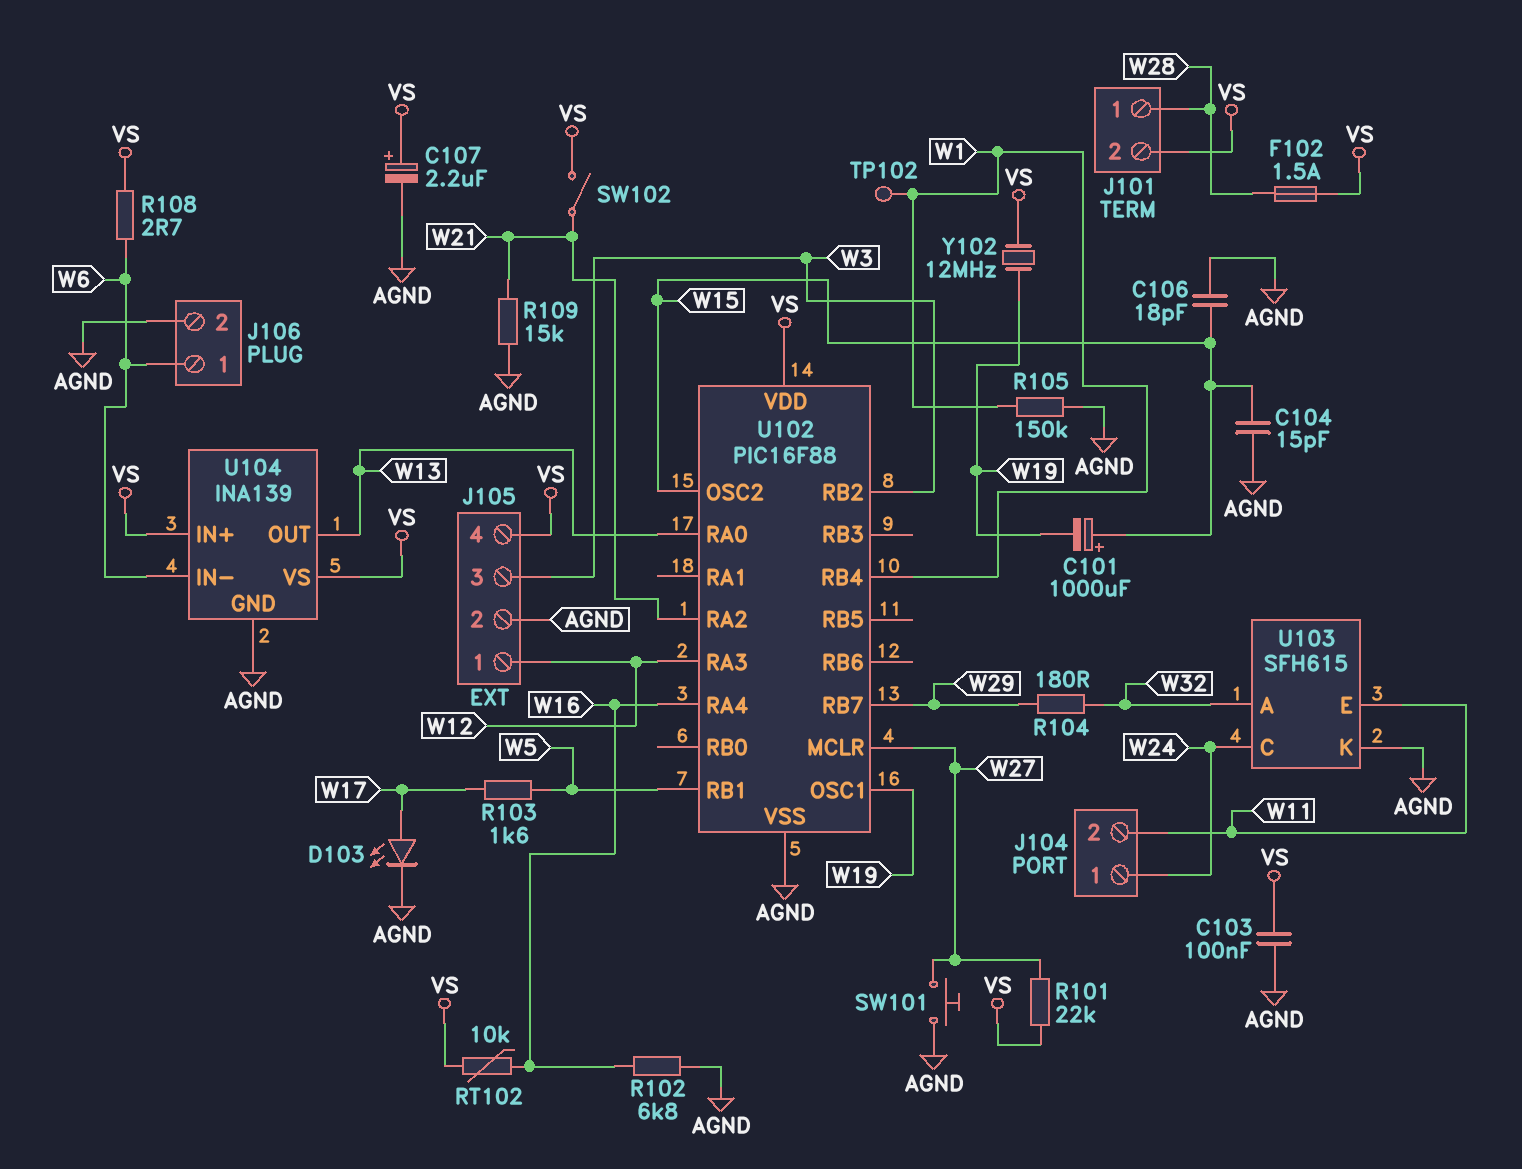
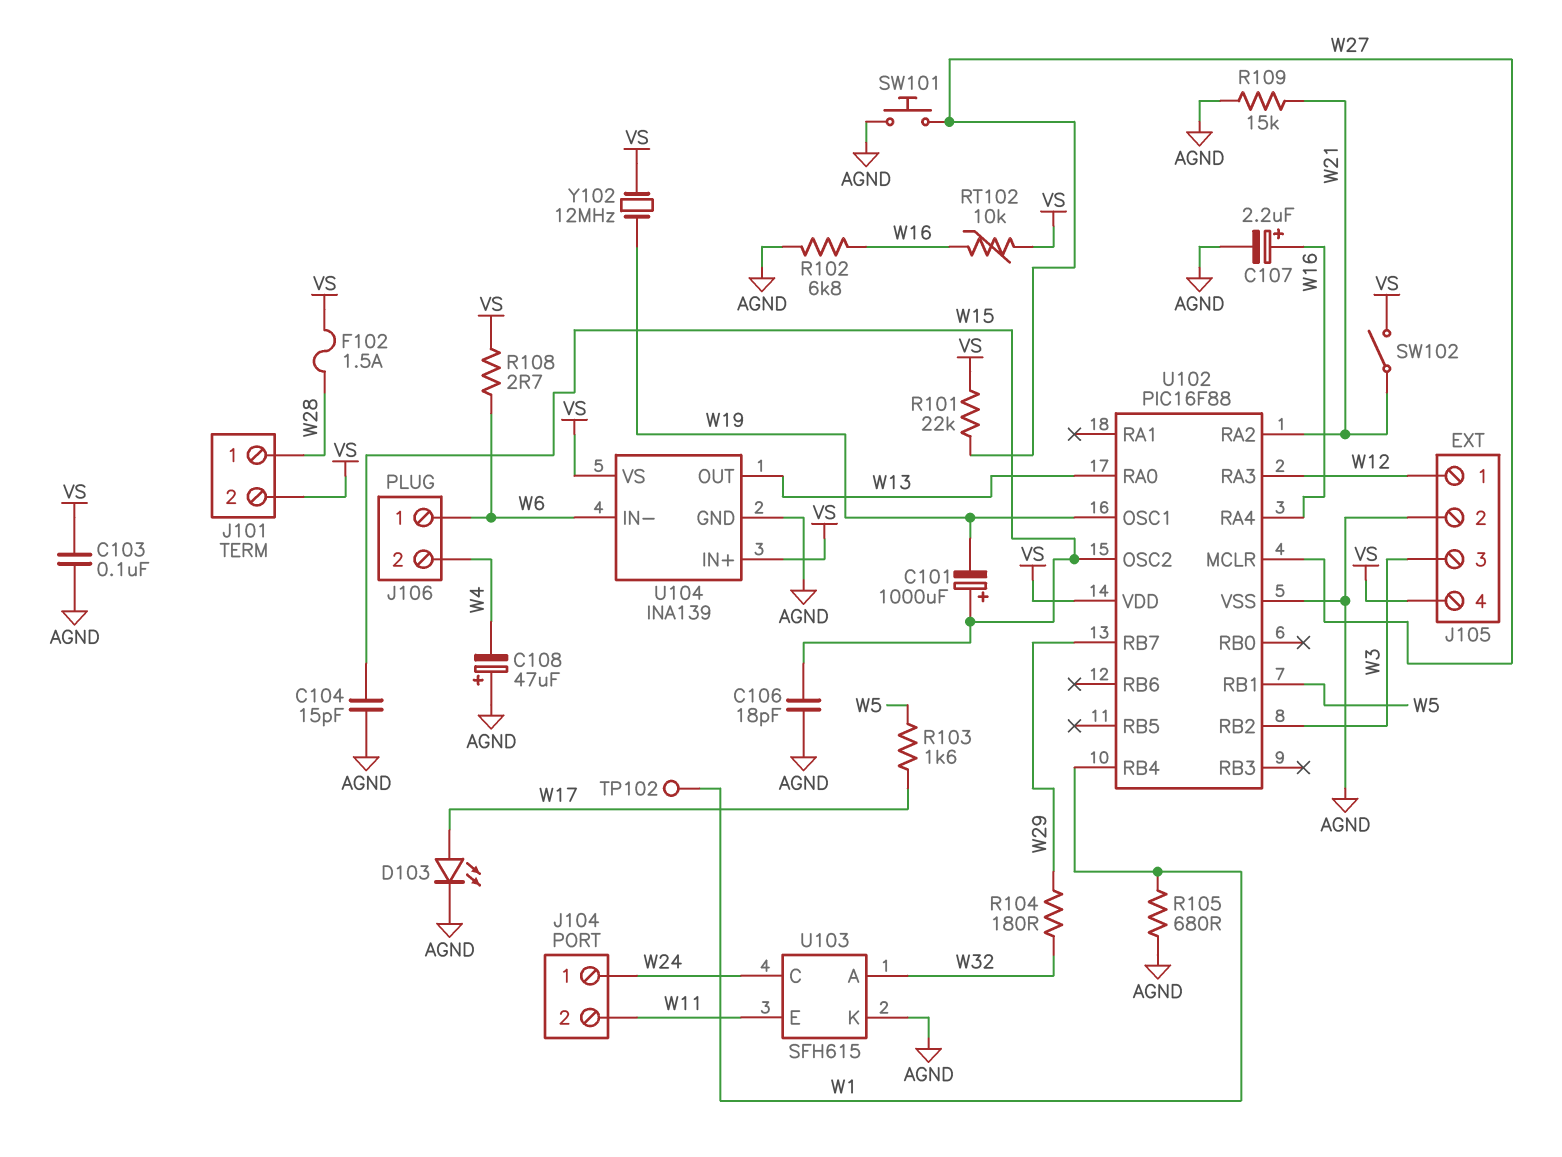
C107: 2.2uF (plus VS, minus AGND) -> 2.2uF (plus W16, minus AGND)
C108: none -> 47uF (plus AGND, minus W4)
J106 pin 2: AGND -> W4
R105: 150k (AGND, W1) -> 680 (AGND, W1)

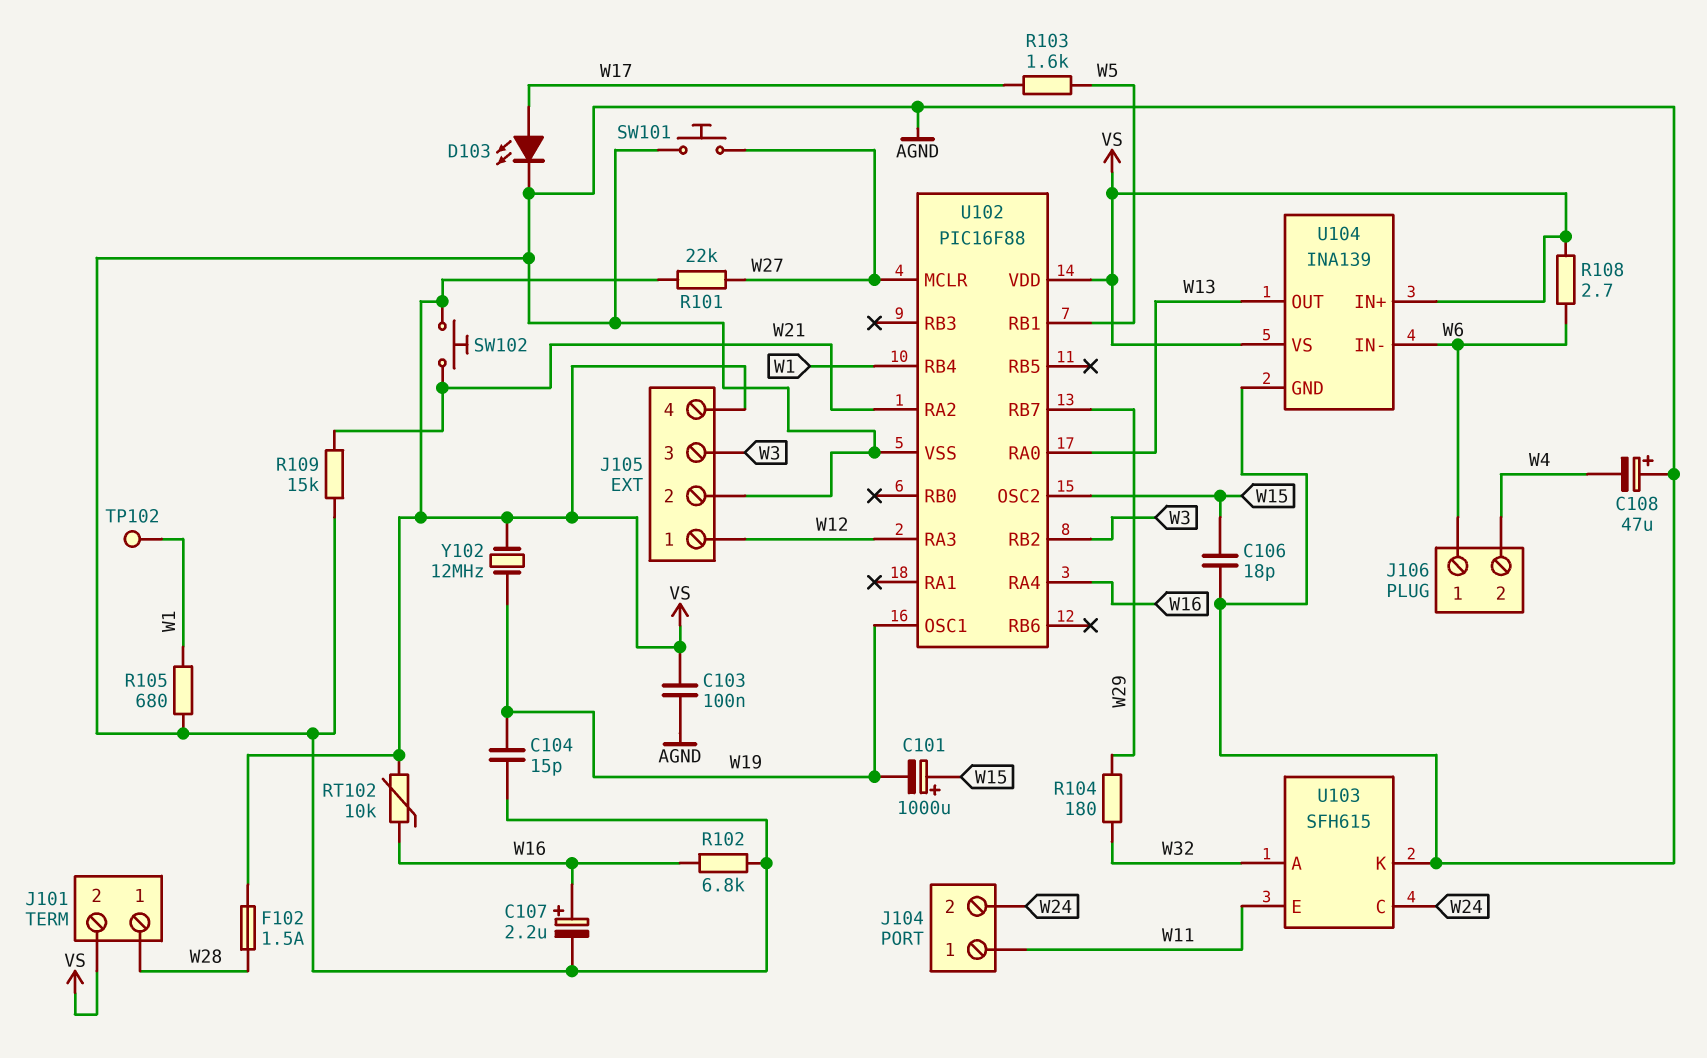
C104: 15pF (AGND, W15) -> 15pF (AGND, W19)
J104 pin 1: W24 -> W11
J104 pin 2: W11 -> W24
SW102: switch (VS, W21) -> button (VS, W21)

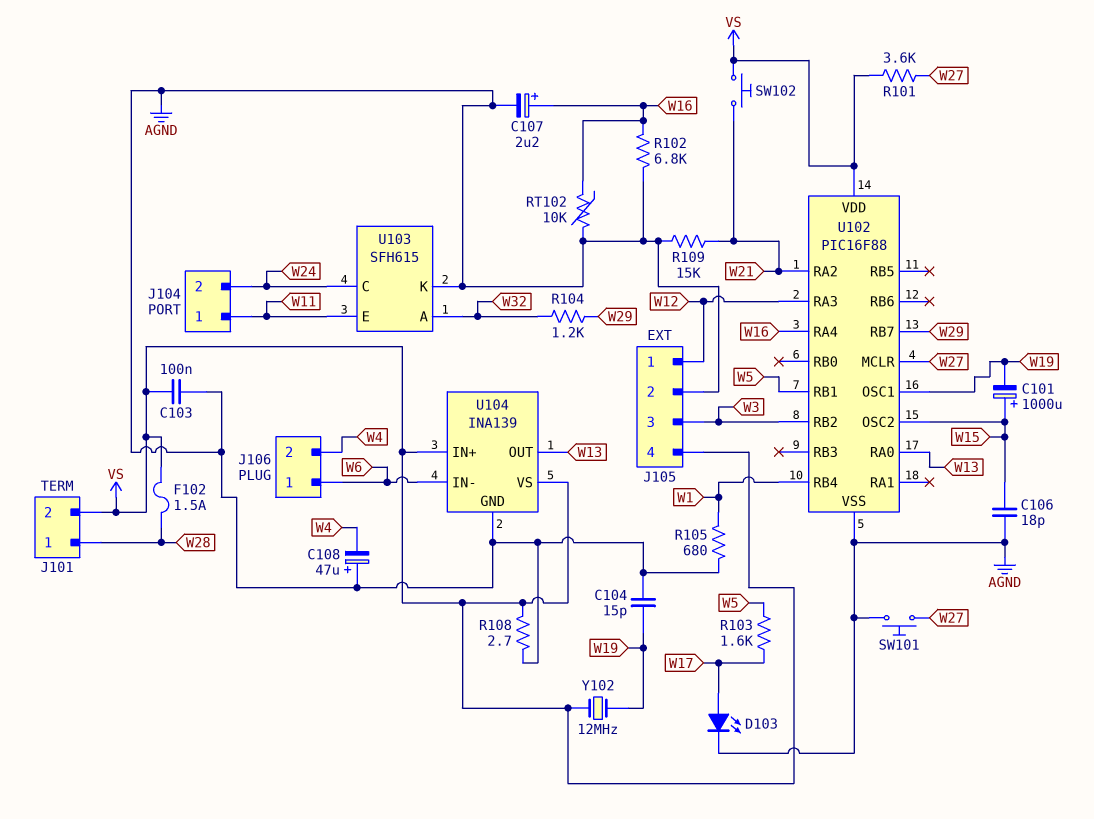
R101: 22k (VS, W27) -> 3.6k (VS, W27)
R104: 180 (W29, W32) -> 1.2k (W29, W32)
R108: 2.7 (VS, W6) -> 2.7 (AGND, VS)
RT102: 10k (VS, W16) -> 10k (AGND, W16)
TP102: test point (W1) -> none

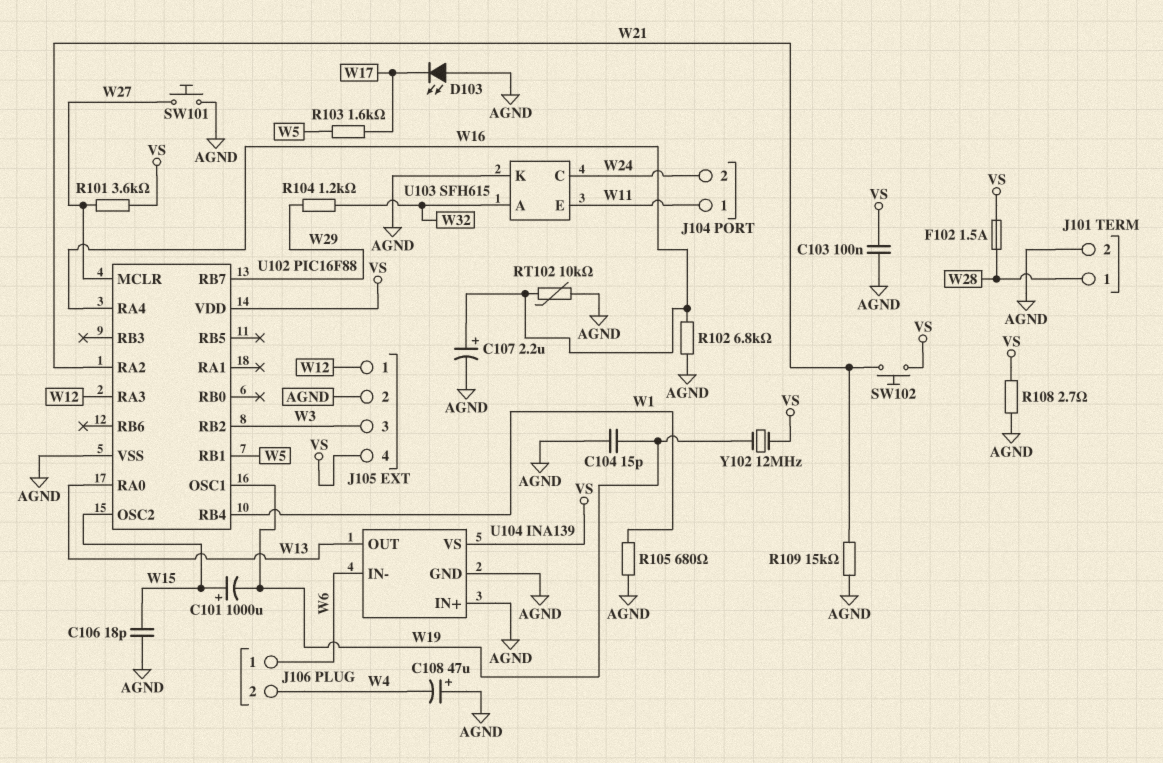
D103: LED (A W17, K AGND) -> LED (A AGND, K W17)
J101 pin 2: VS -> AGND
U104 pin IN+: VS -> AGND

